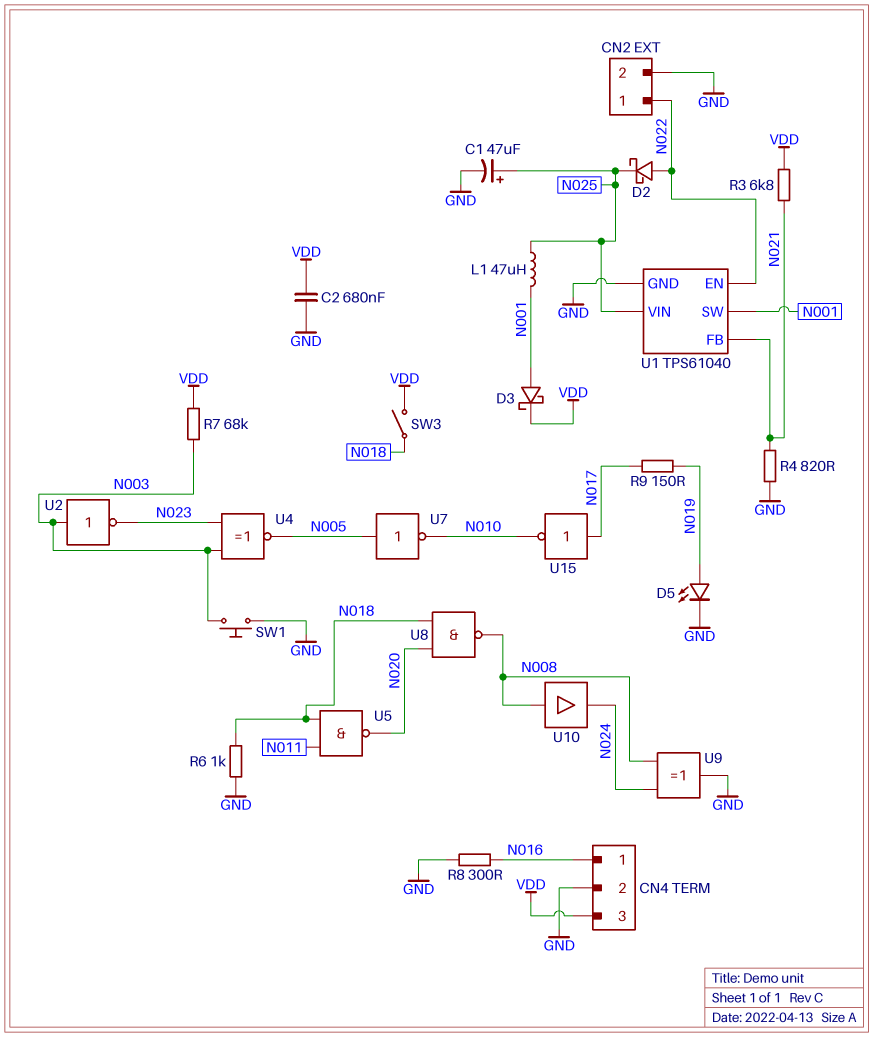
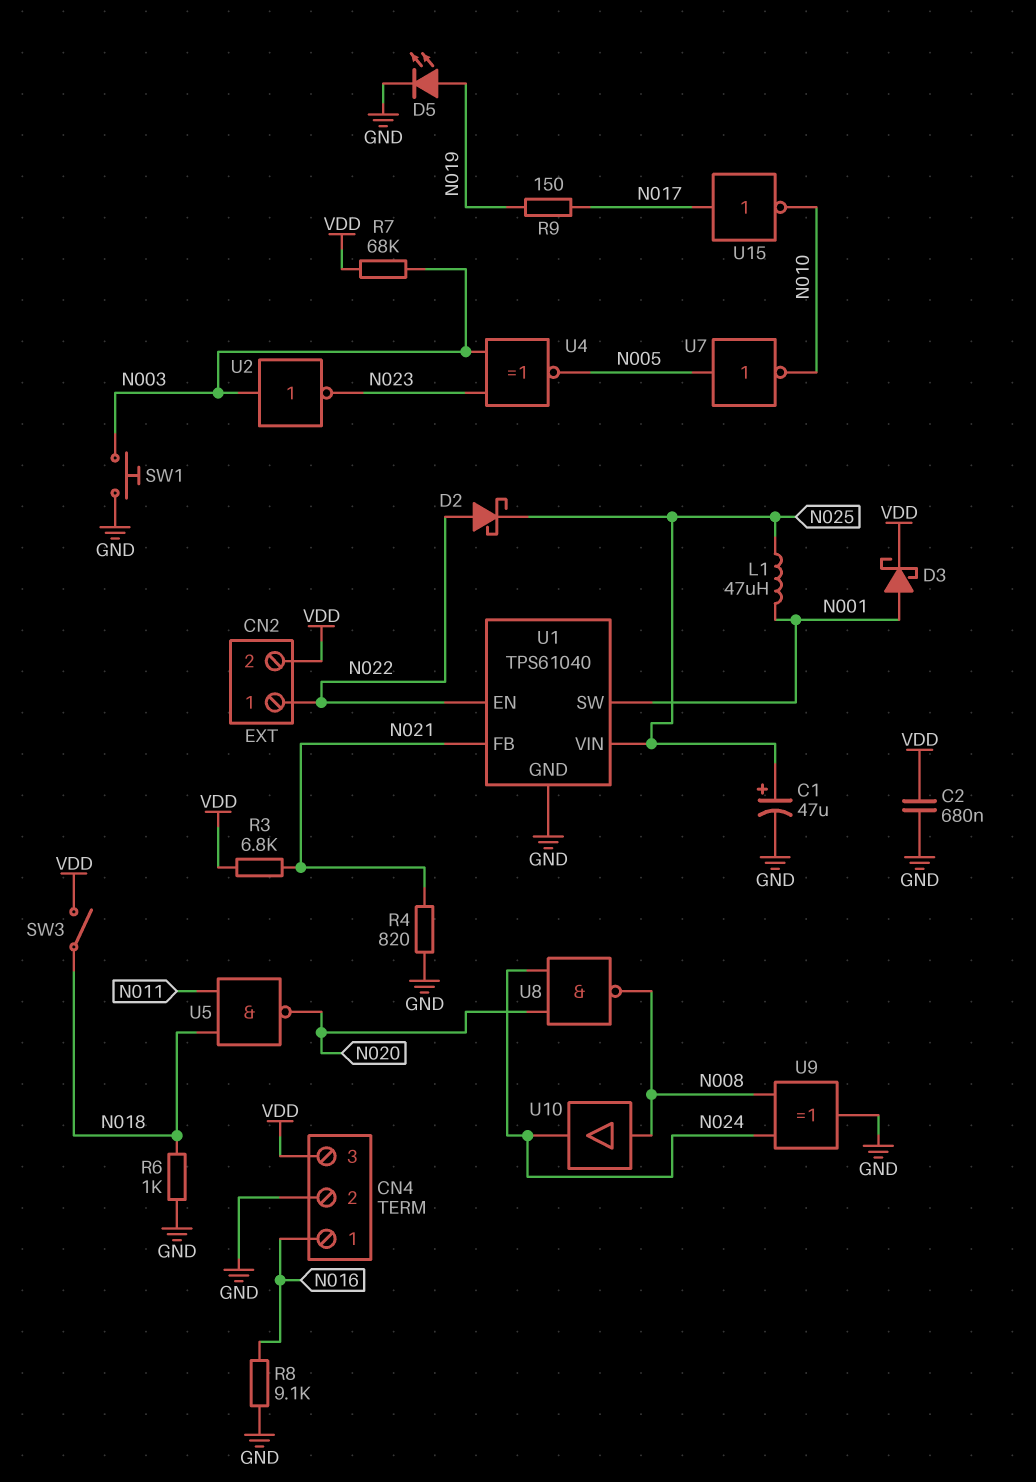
CN2 pin 2: GND -> VDD
R8: 300 (GND, N016) -> 9.1k (GND, N016)
U8: NAND (in N018, in N020, out N008) -> NAND (in N020, in N024, out N008)

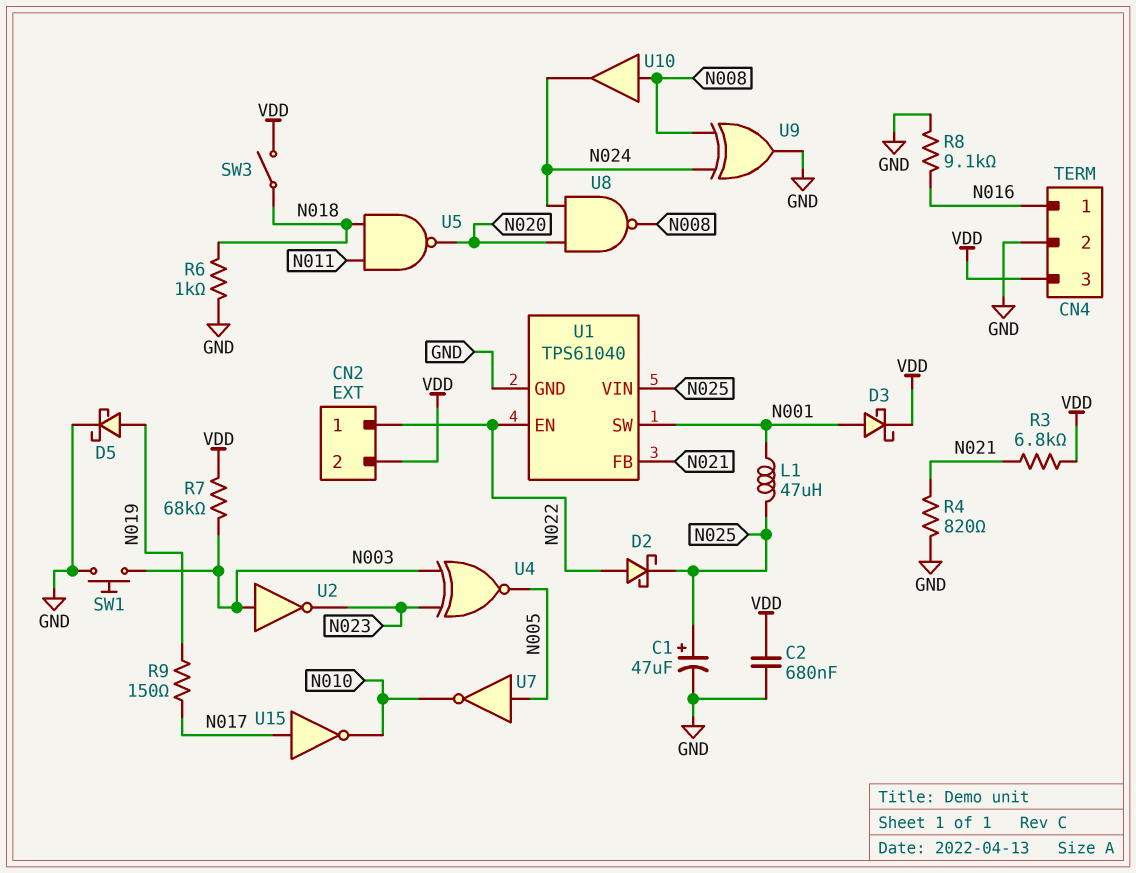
D5: LED (A N019, K GND) -> schottky (A N019, K GND)

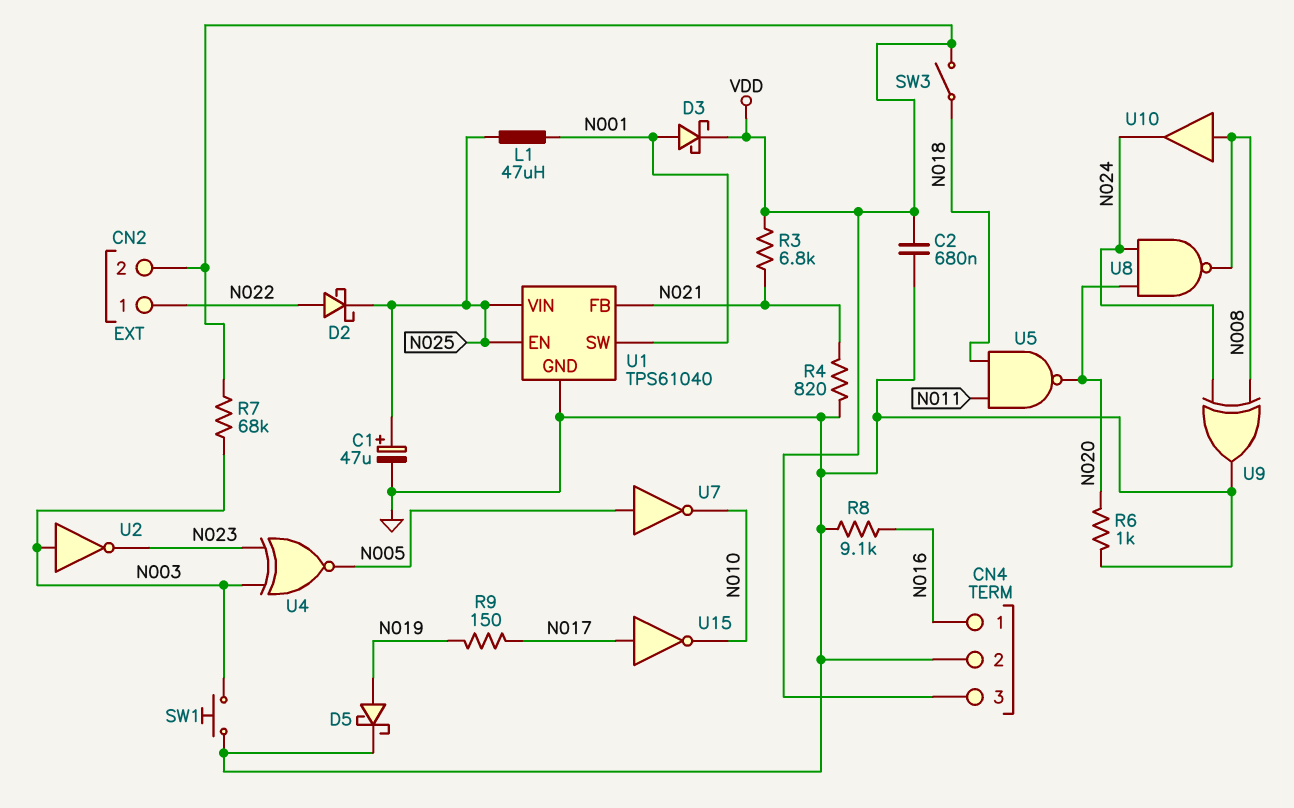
R6: 1k (GND, N018) -> 1k (GND, N020)
U1 pin EN: N022 -> N025

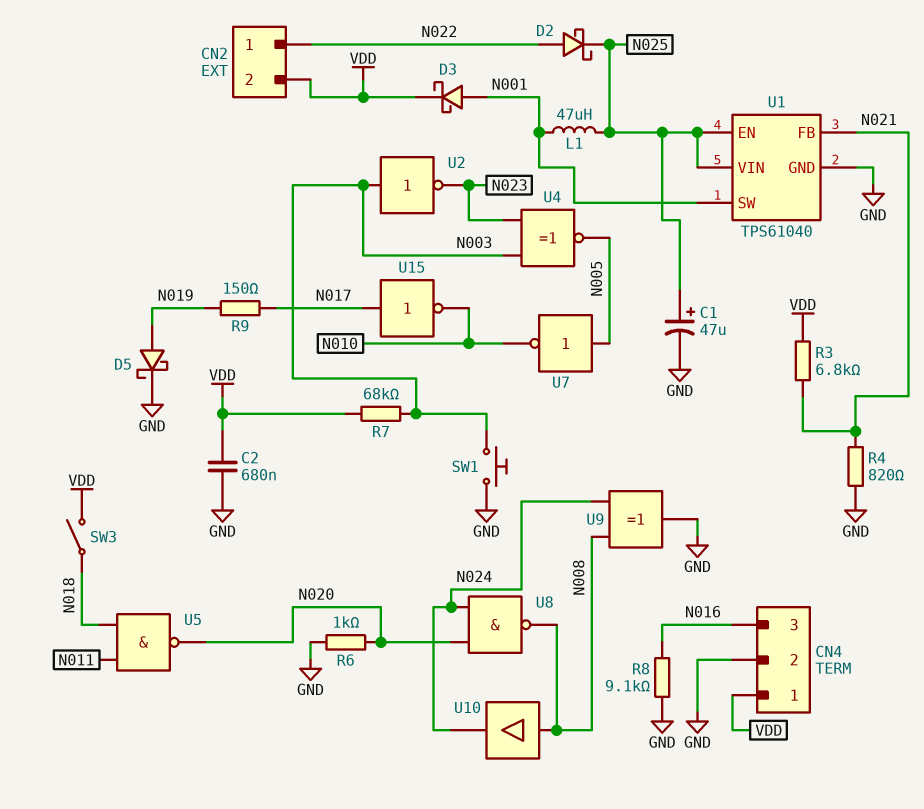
CN4 pin 1: N016 -> VDD
CN4 pin 3: VDD -> N016

